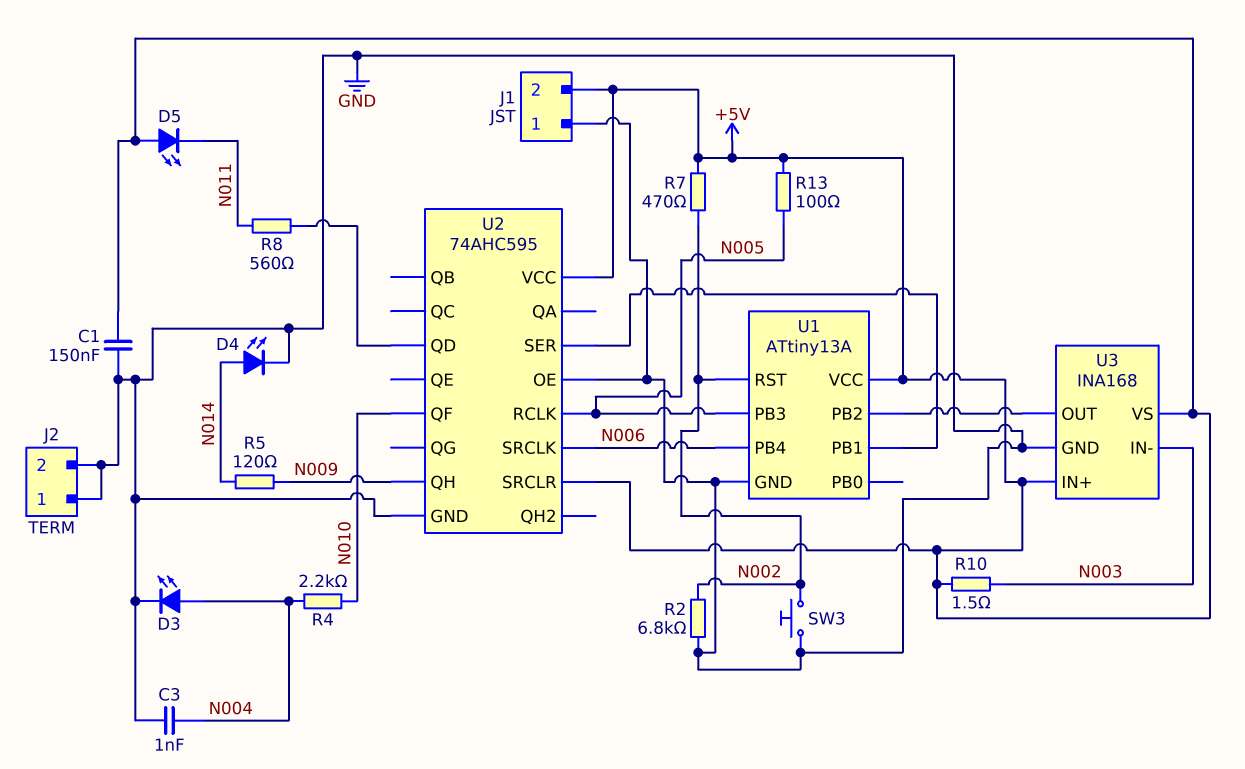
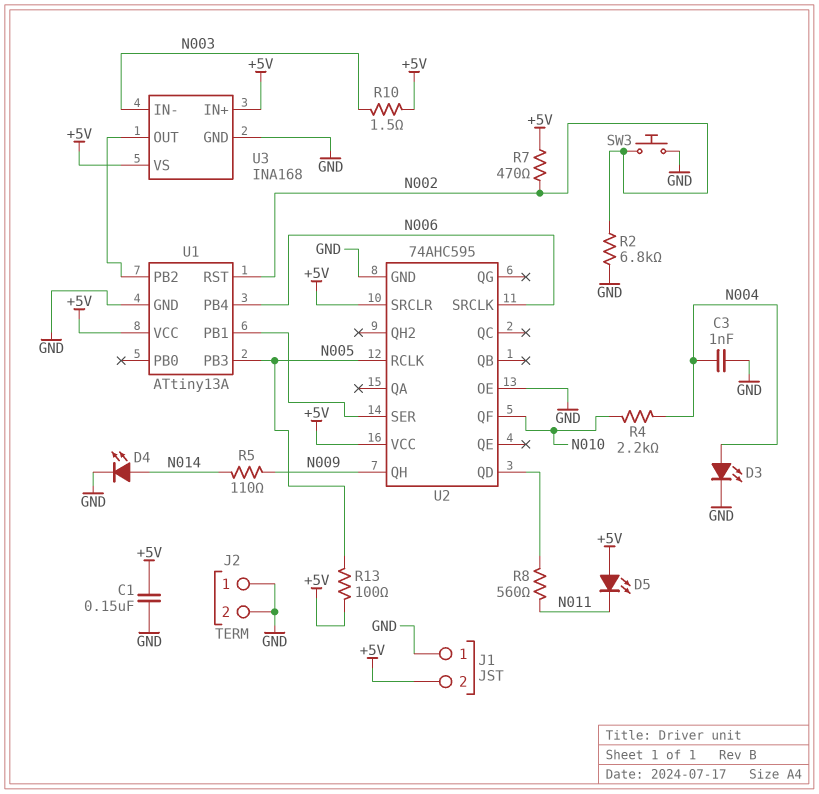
R5: 120 (N009, N014) -> 110 (N009, N014)

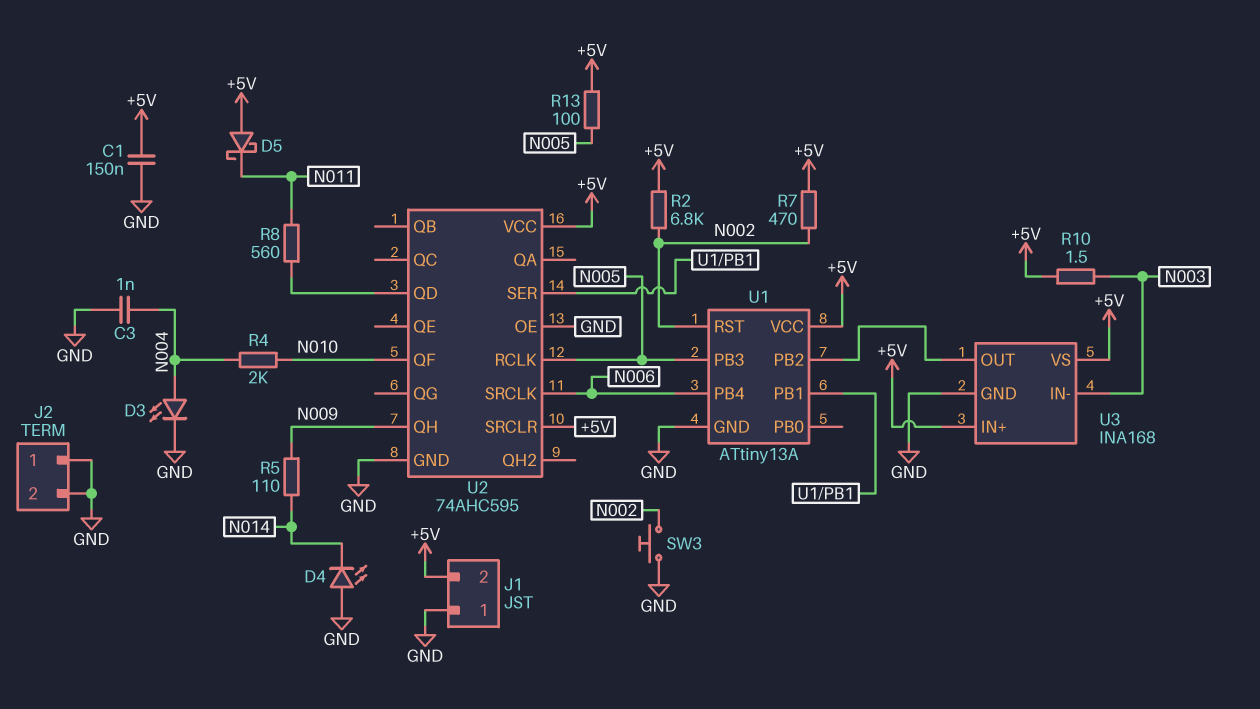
D4: LED (A N014, K GND) -> LED (A GND, K N014)
D5: LED (A +5V, K N011) -> schottky (A +5V, K N011)
R2: 6.8k (GND, N002) -> 6.8k (+5V, N002)
R4: 2.2k (N004, N010) -> 2k (N004, N010)

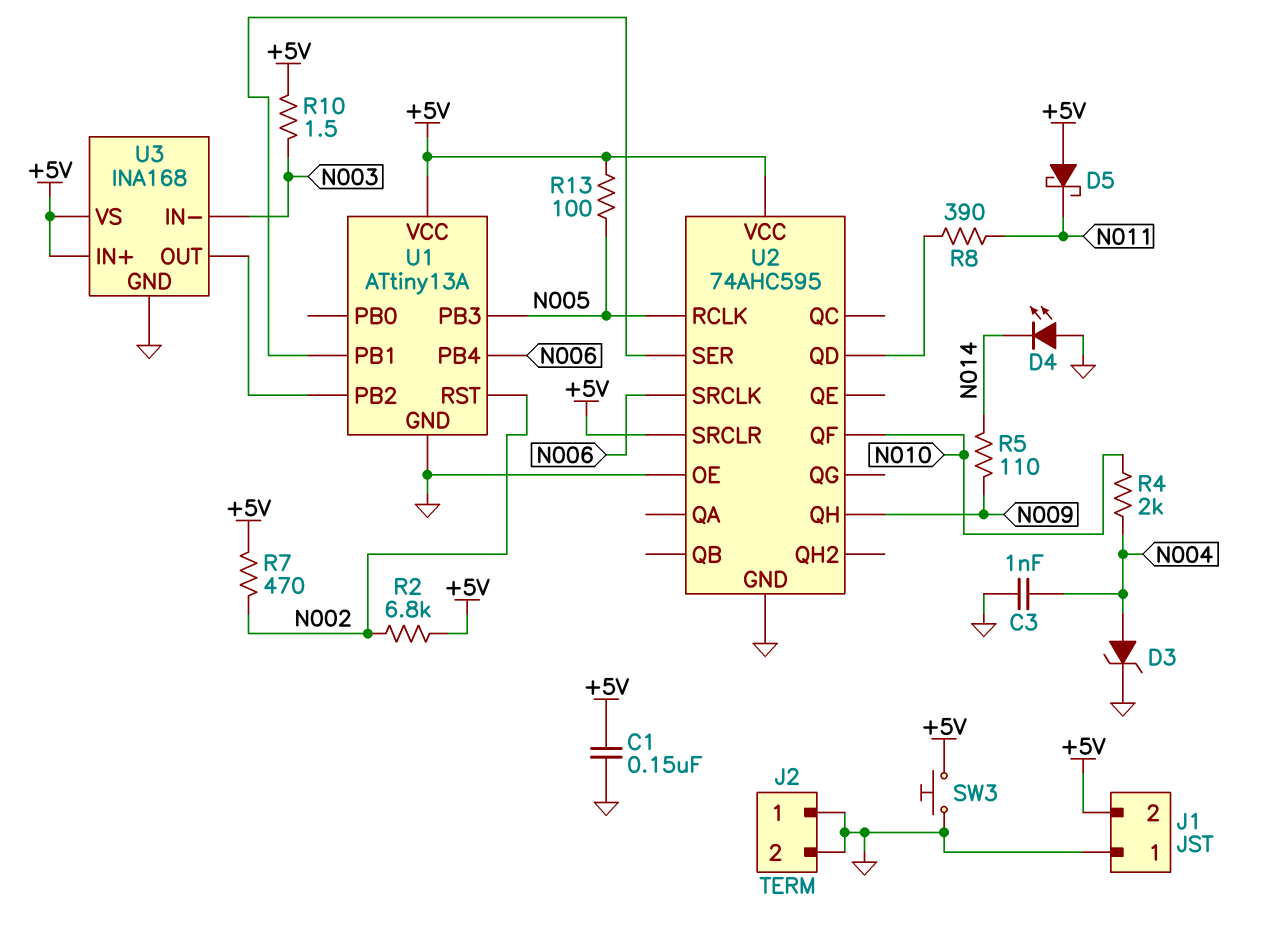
D3: LED (A N004, K GND) -> zener (A N004, K GND)
R8: 560 (N011, U2/QD) -> 390 (N011, U2/QD)
SW3: button (GND, N002) -> button (+5V, GND)

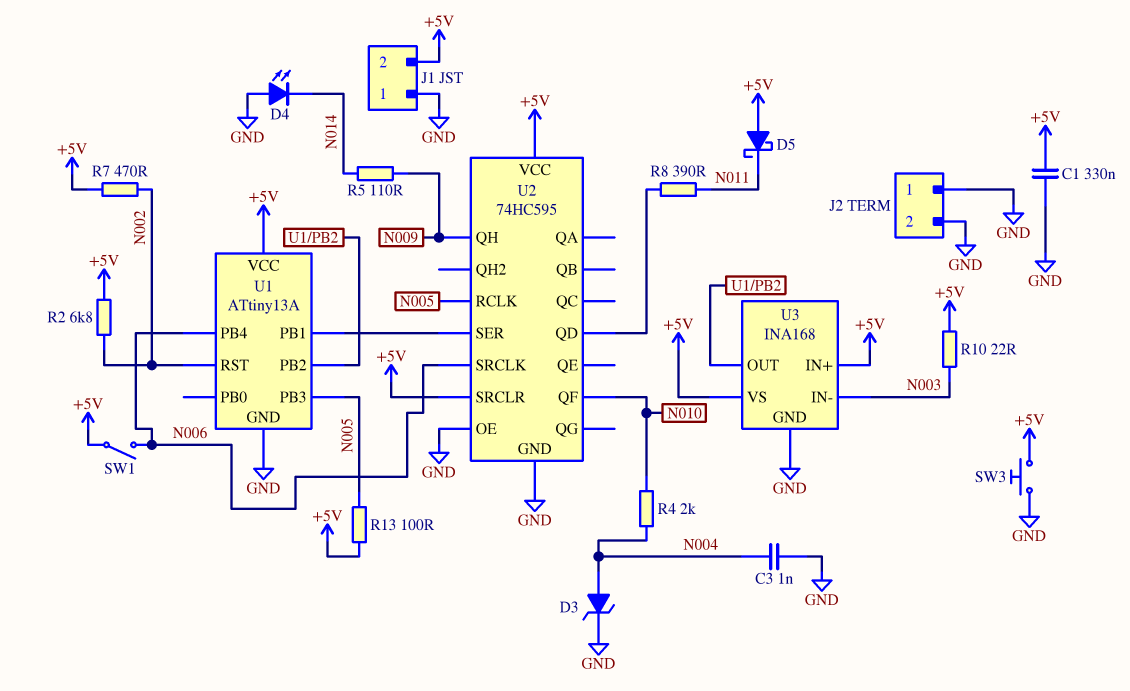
C1: 150nF (+5V, GND) -> 330nF (+5V, GND)
R10: 1.5 (+5V, N003) -> 22 (+5V, N003)
SW1: none -> switch (+5V, N006)
U2: 74AHC595 -> 74HC595

